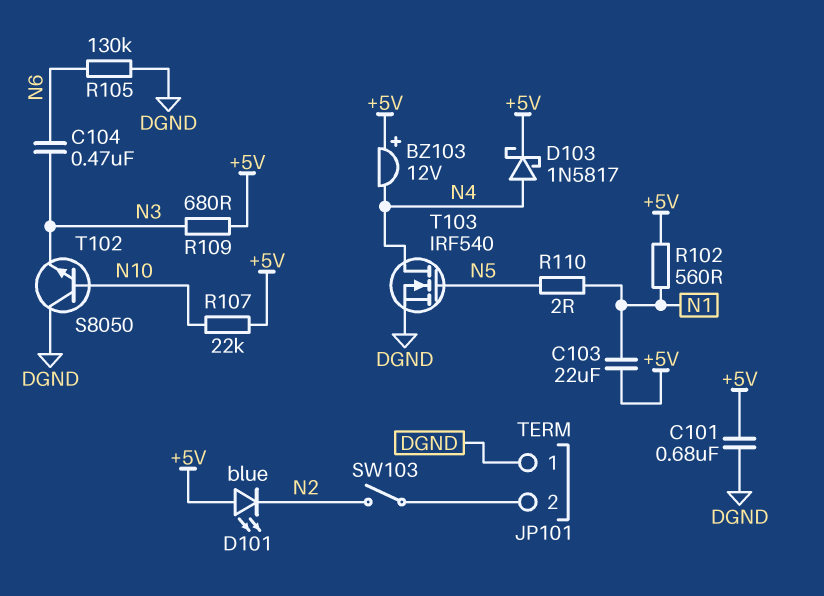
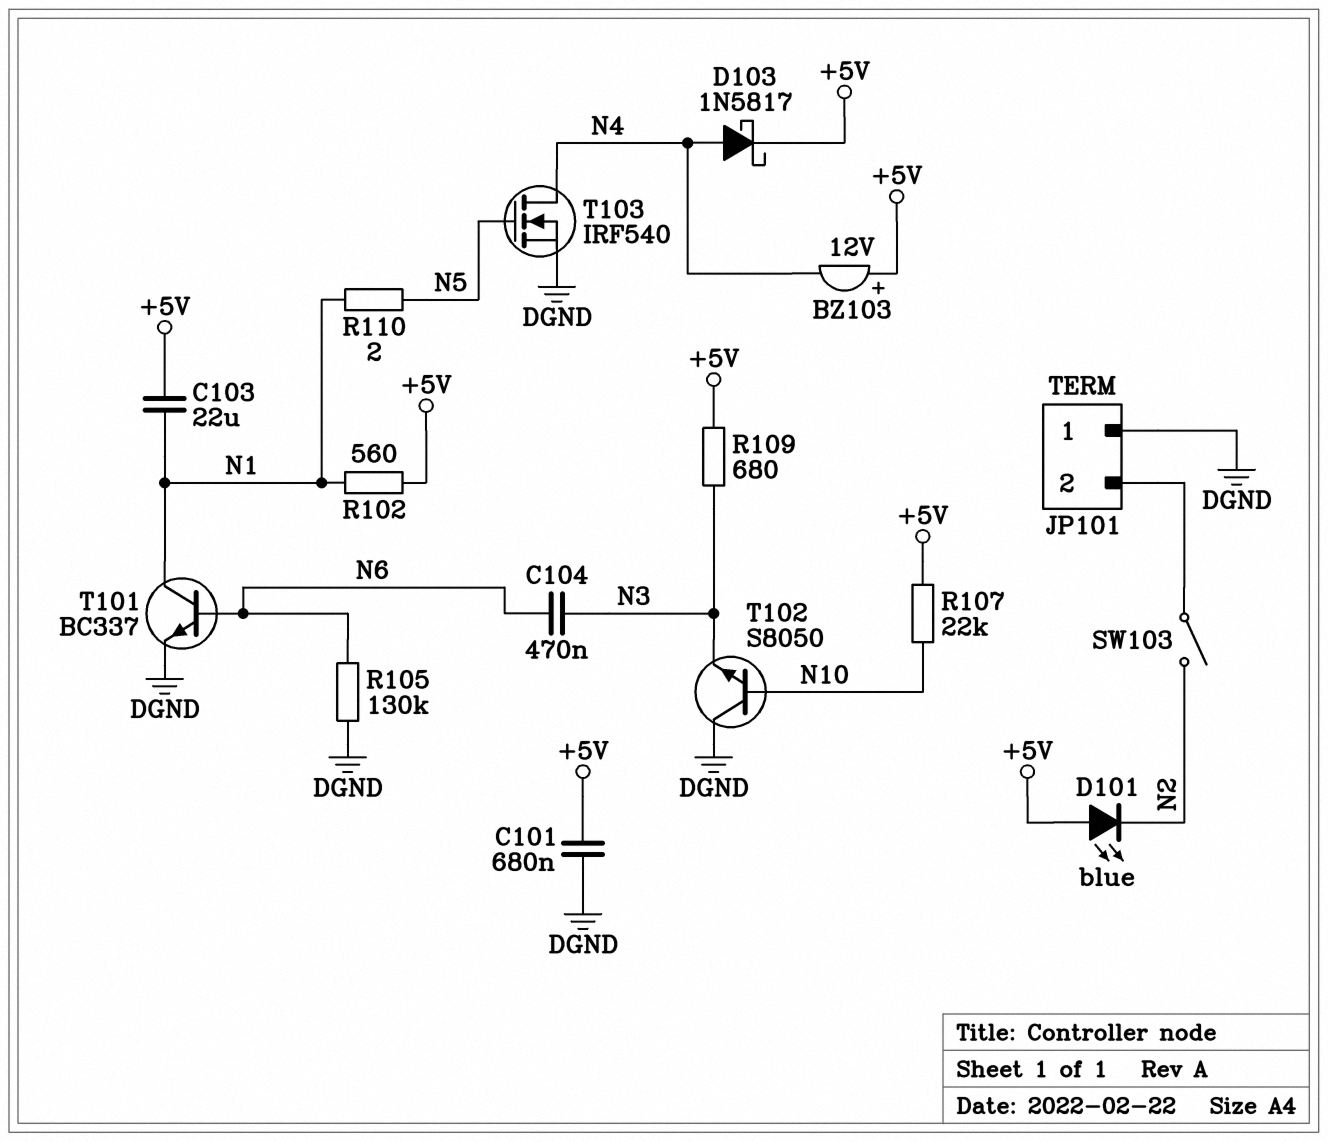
T101: none -> NPN BC337 (B N6, C N1, E DGND)

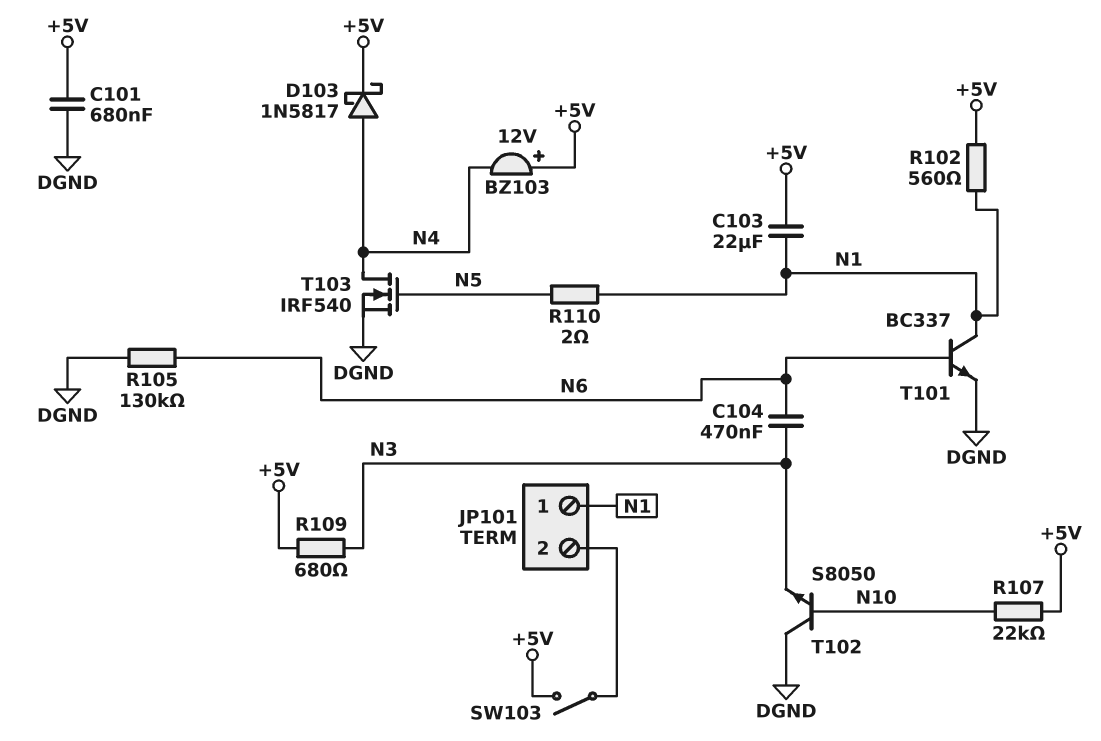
D101: LED blue (A +5V, K N2) -> none
JP101 pin 1: DGND -> N1
SW103: switch (JP101/2, N2) -> switch (+5V, JP101/2)

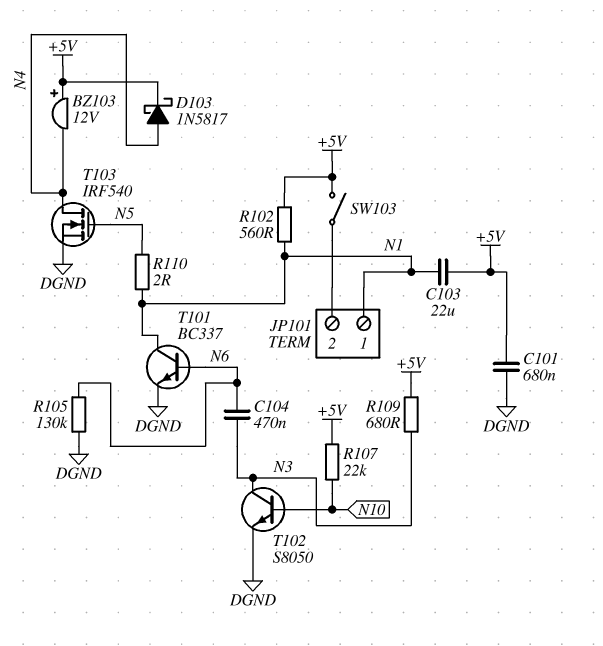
T102: NPN S8050 (B N10, C DGND, E N3) -> NPN S8050 (B N10, C N3, E DGND)

